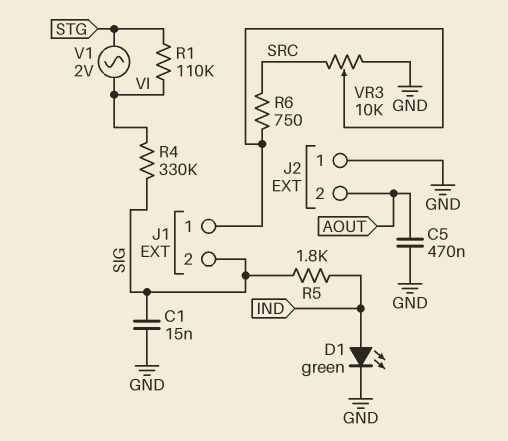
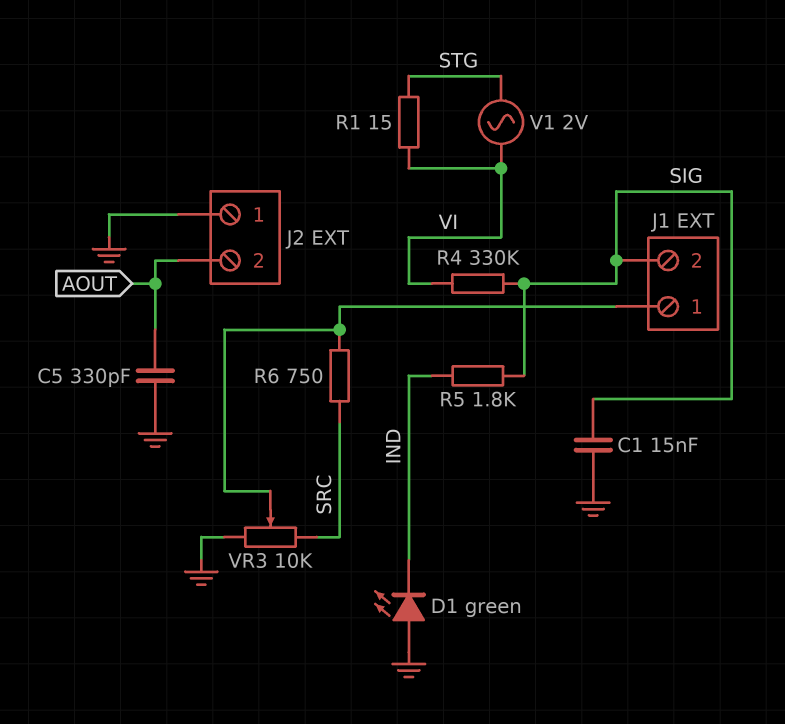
C5: 470nF (AOUT, GND) -> 330pF (AOUT, GND)
D1: LED green (A IND, K GND) -> LED green (A GND, K IND)
R1: 110k (STG, VI) -> 15 (STG, VI)

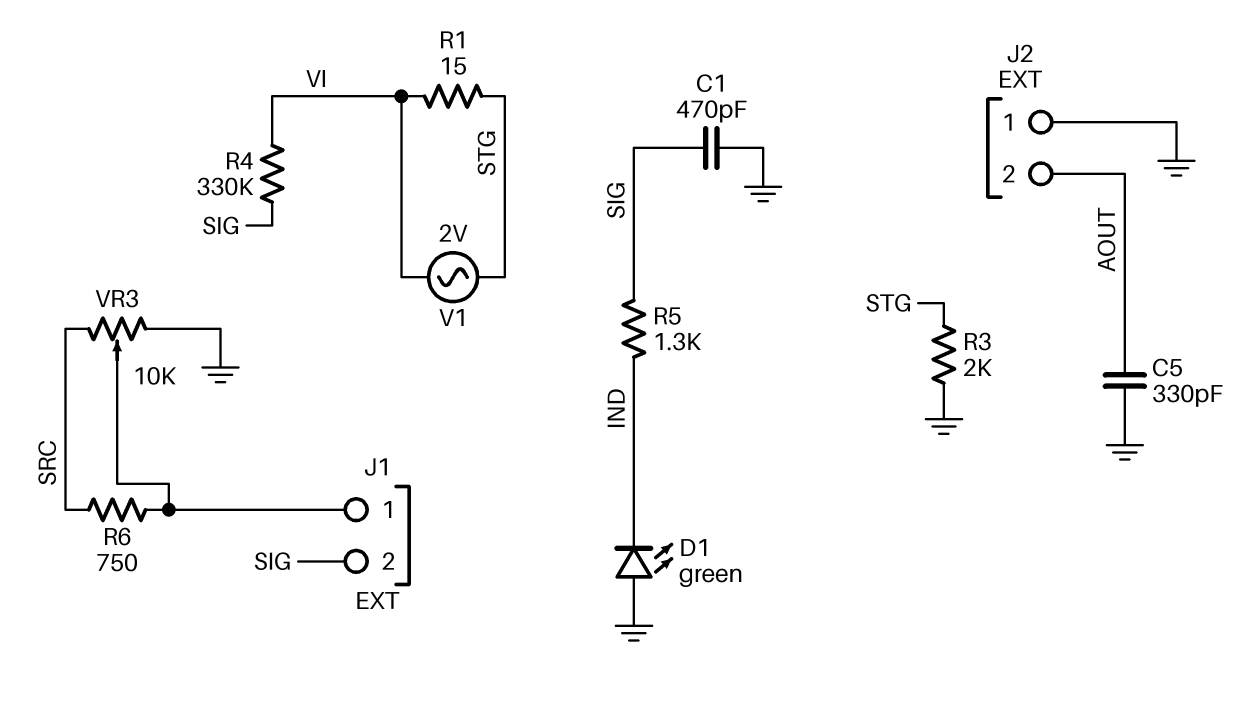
C1: 15nF (GND, SIG) -> 470pF (GND, SIG)
R3: none -> 2k (GND, STG)
R5: 1.8k (IND, SIG) -> 1.3k (IND, SIG)

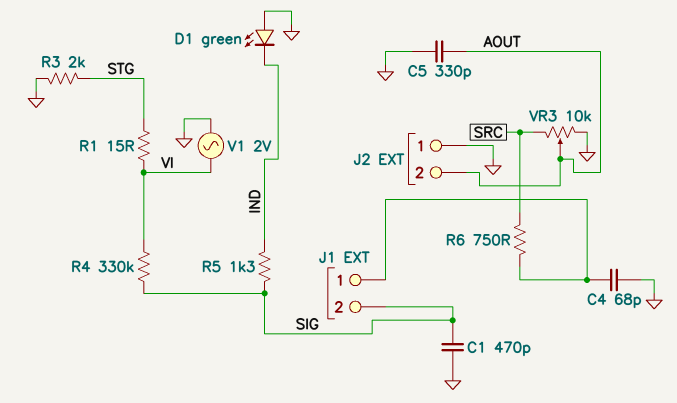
C4: none -> 68pF (GND, J1/1)
V1: AC 2V (STG, VI) -> AC 2V (GND, VI)
VR3: 10k (GND, SRC, wiper J1/1) -> 10k (GND, SRC, wiper AOUT)

